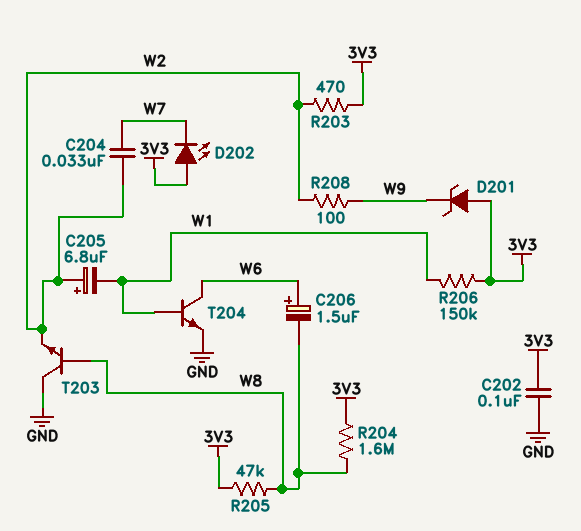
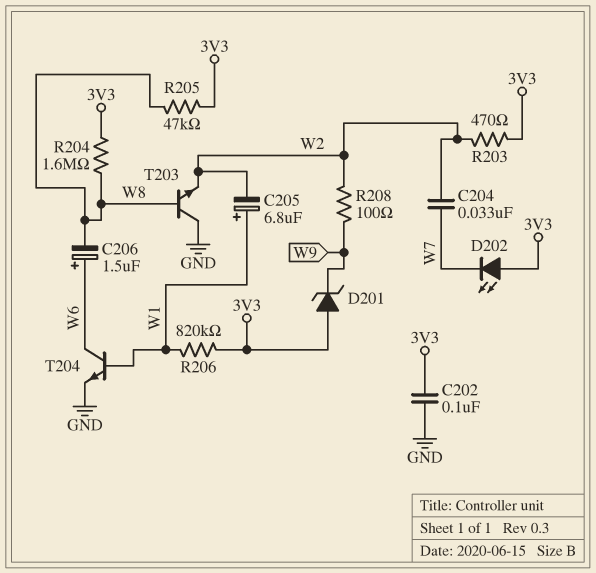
C205: 6.8uF (plus W2, minus W1) -> 6.8uF (plus W1, minus W2)
R206: 150k (3V3, W1) -> 820k (3V3, W1)

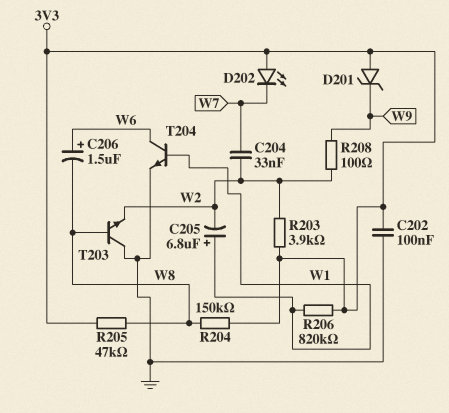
R203: 470 (3V3, W2) -> 3.9k (3V3, W2)
R204: 1.6M (3V3, W8) -> 150k (3V3, W8)

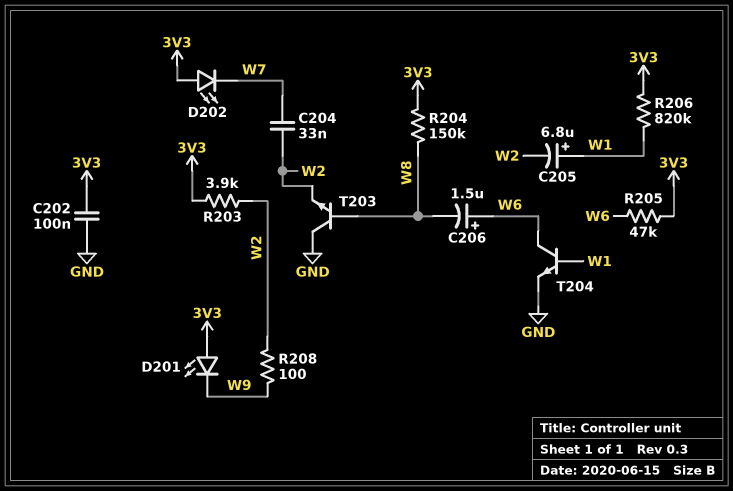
D201: zener (A 3V3, K W9) -> LED (A 3V3, K W9)
R205: 47k (3V3, W8) -> 47k (3V3, W6)

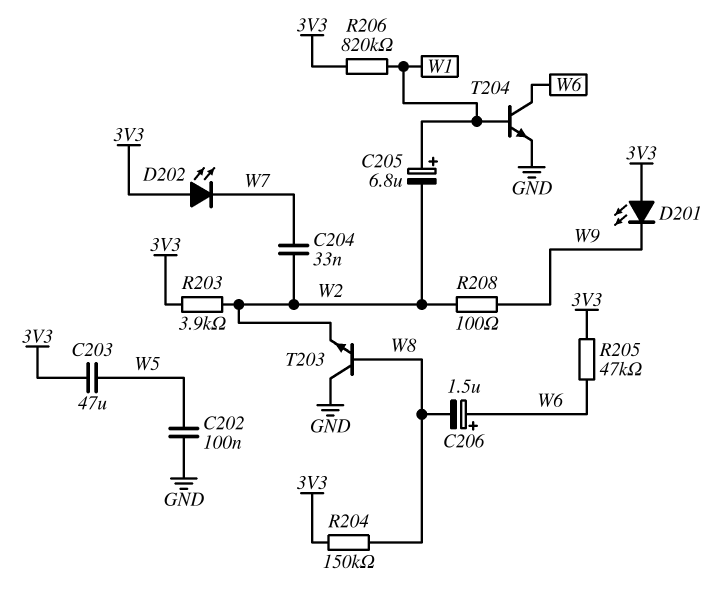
C202: 100nF (3V3, GND) -> 100nF (GND, W5)
C203: none -> 47uF (3V3, W5)

